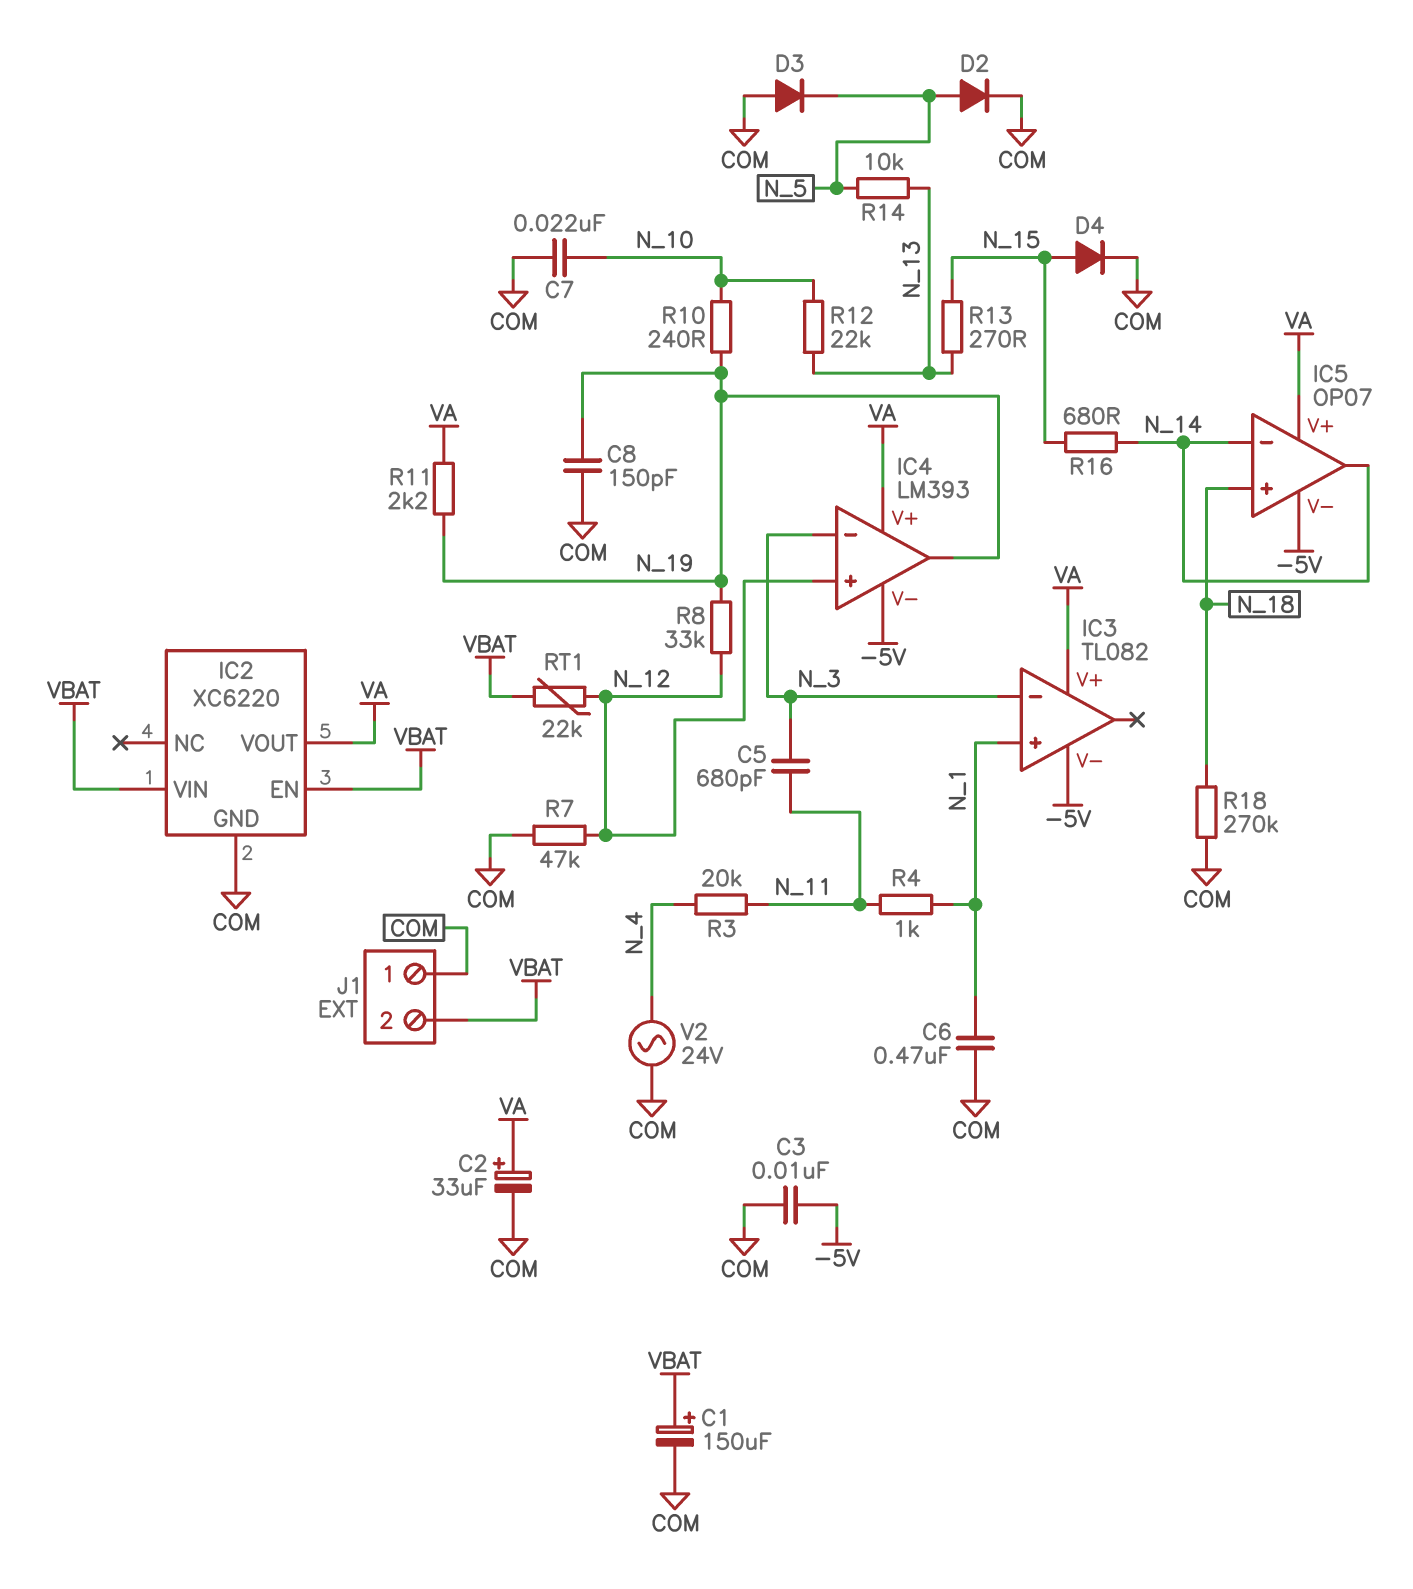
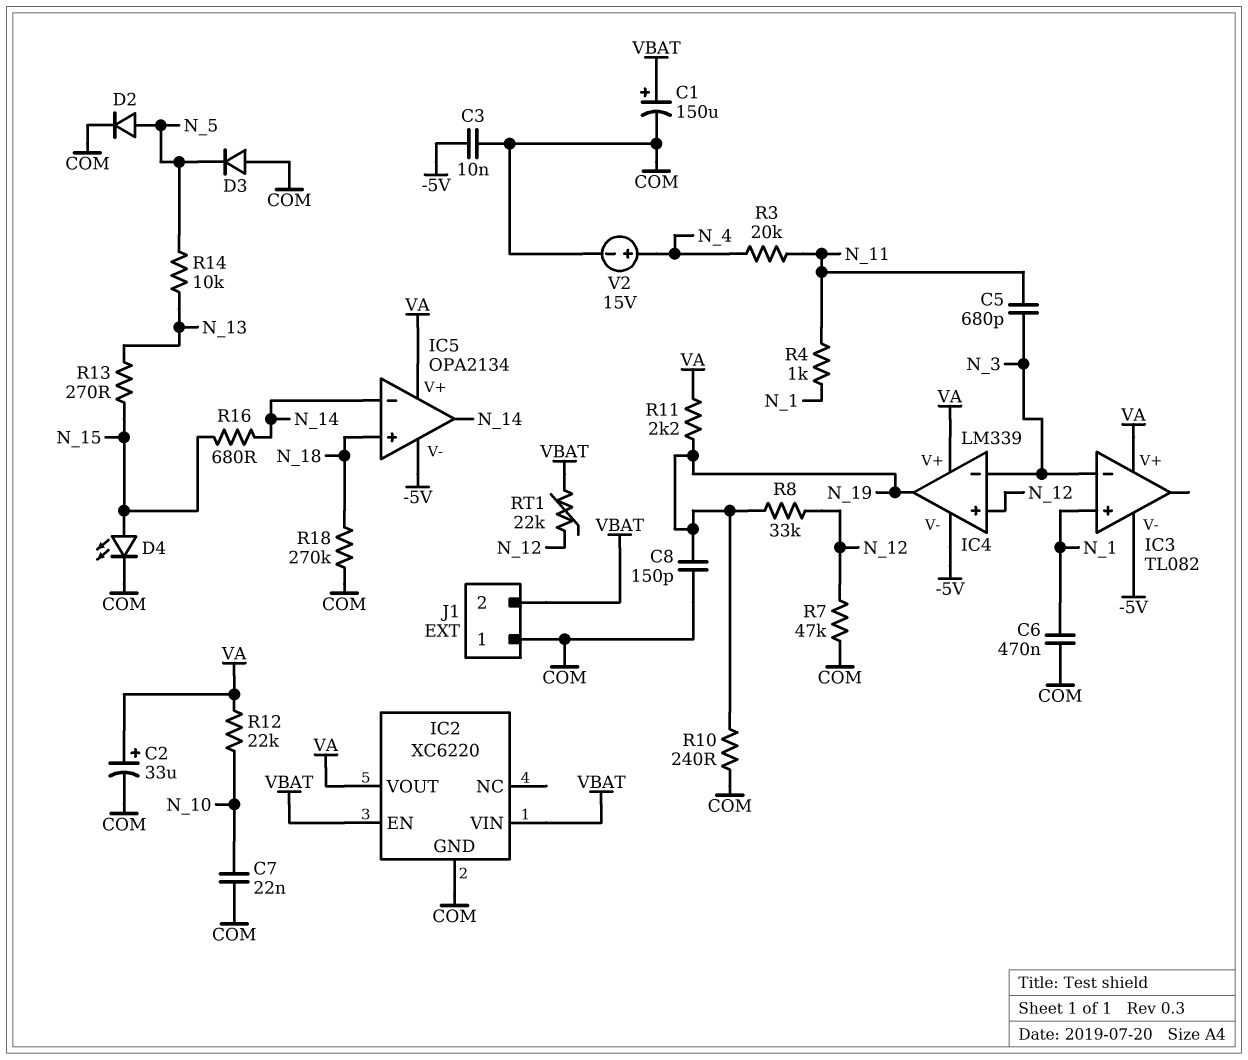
D4: diode (A N_15, K COM) -> LED (A N_15, K COM)
IC4: LM393 -> LM339
IC5: OP07 -> OPA2134
R10: 240 (N_10, N_19) -> 240 (COM, N_19)
R12: 22k (N_10, N_13) -> 22k (N_10, VA)
V2: AC 24V (COM, N_4) -> 15V (plus N_4, minus COM)

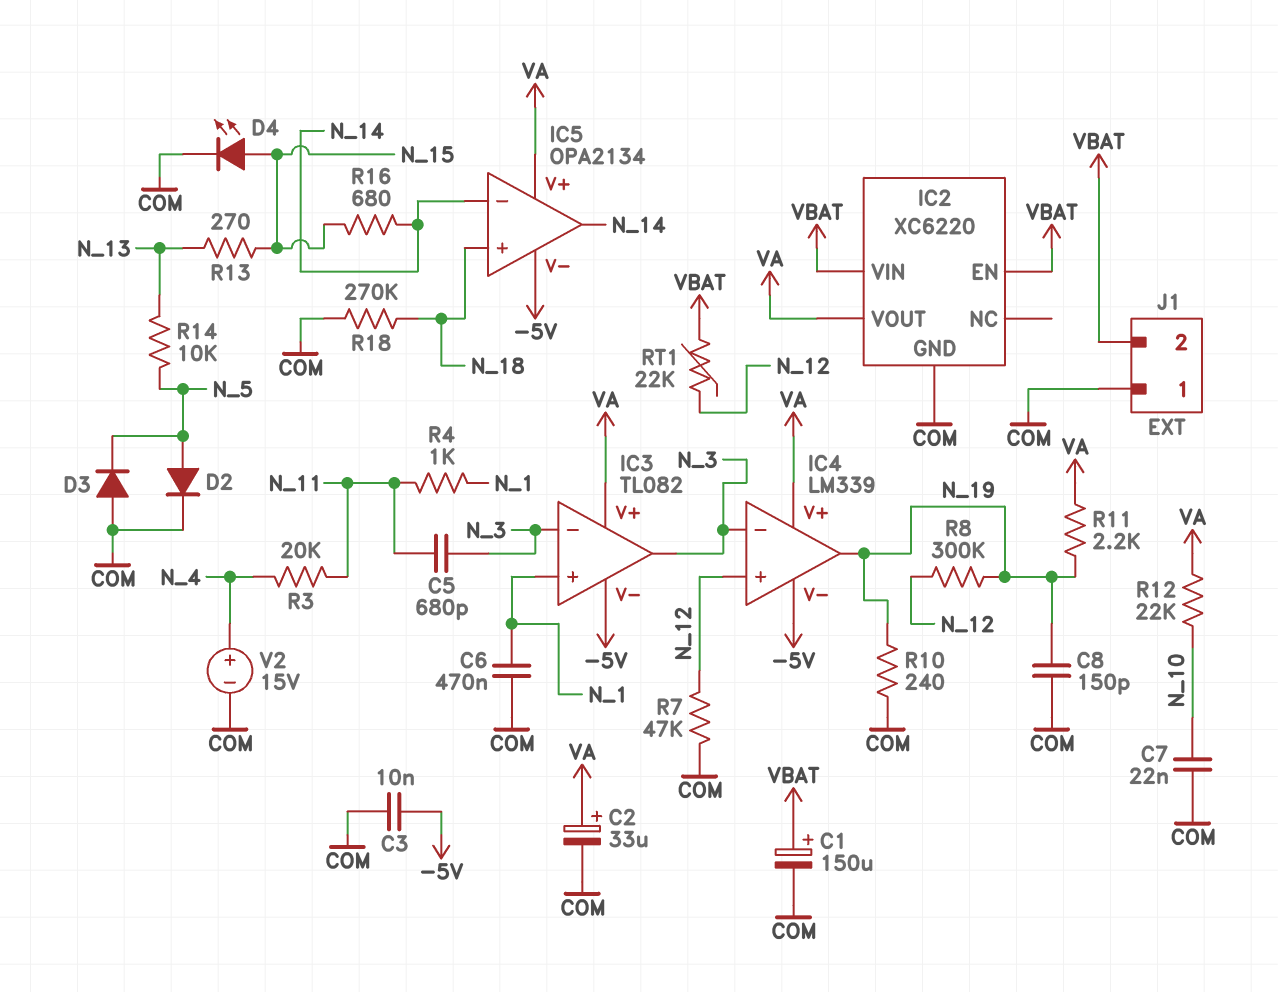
IC3 pin out: none -> N_3
R8: 33k (N_12, N_19) -> 300k (N_12, N_19)

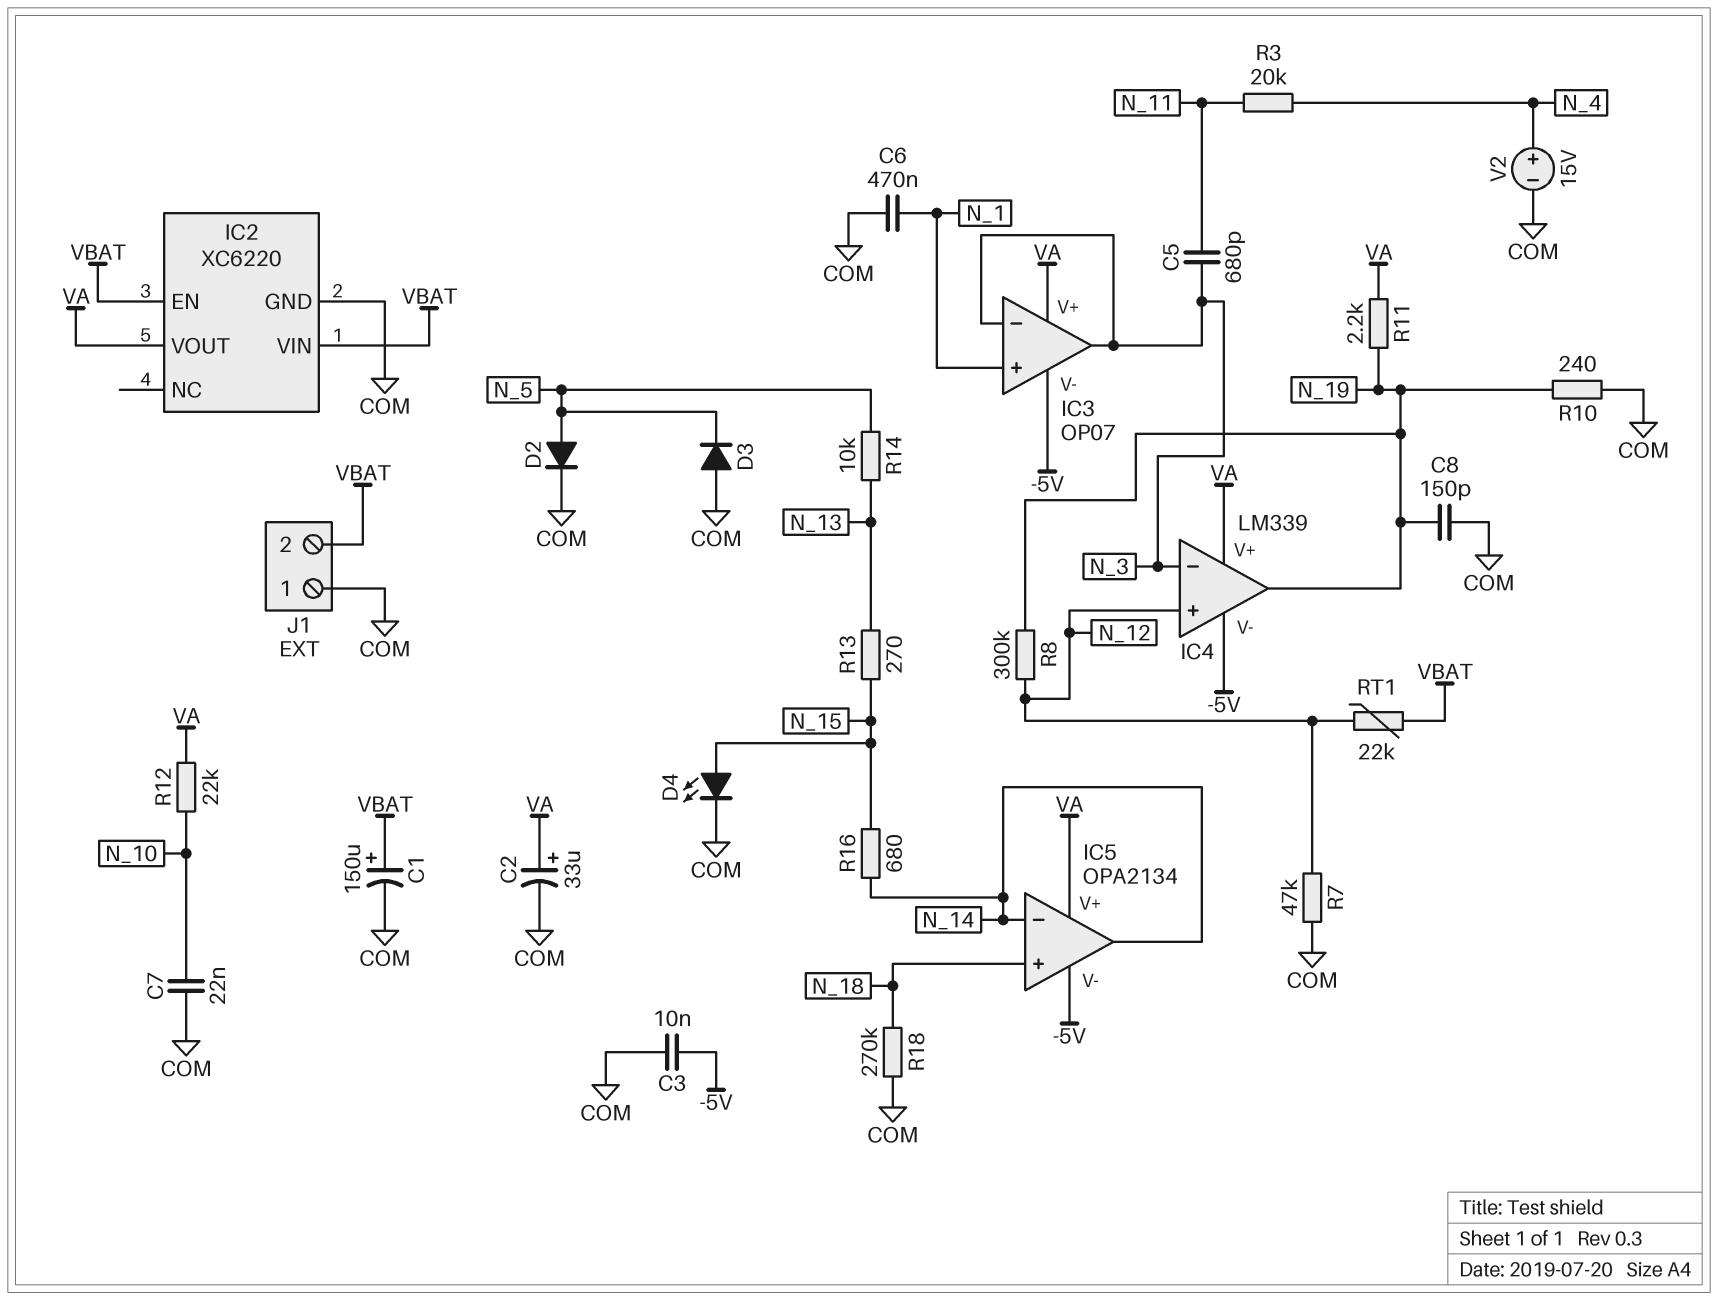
IC3: TL082 -> OP07
R4: 1k (N_1, N_11) -> none

